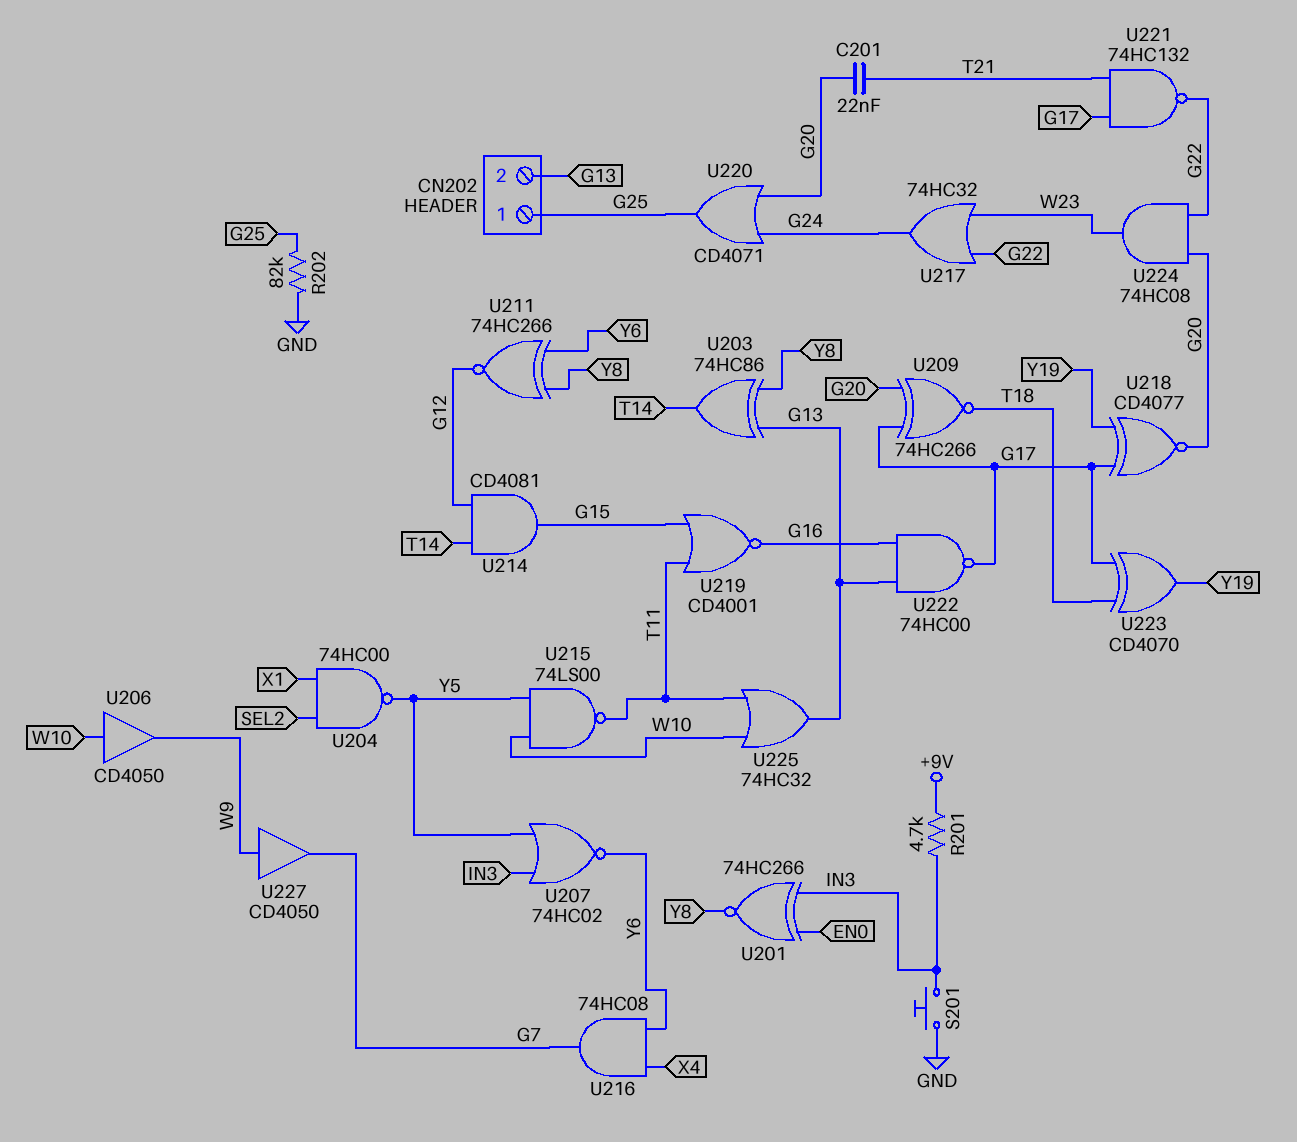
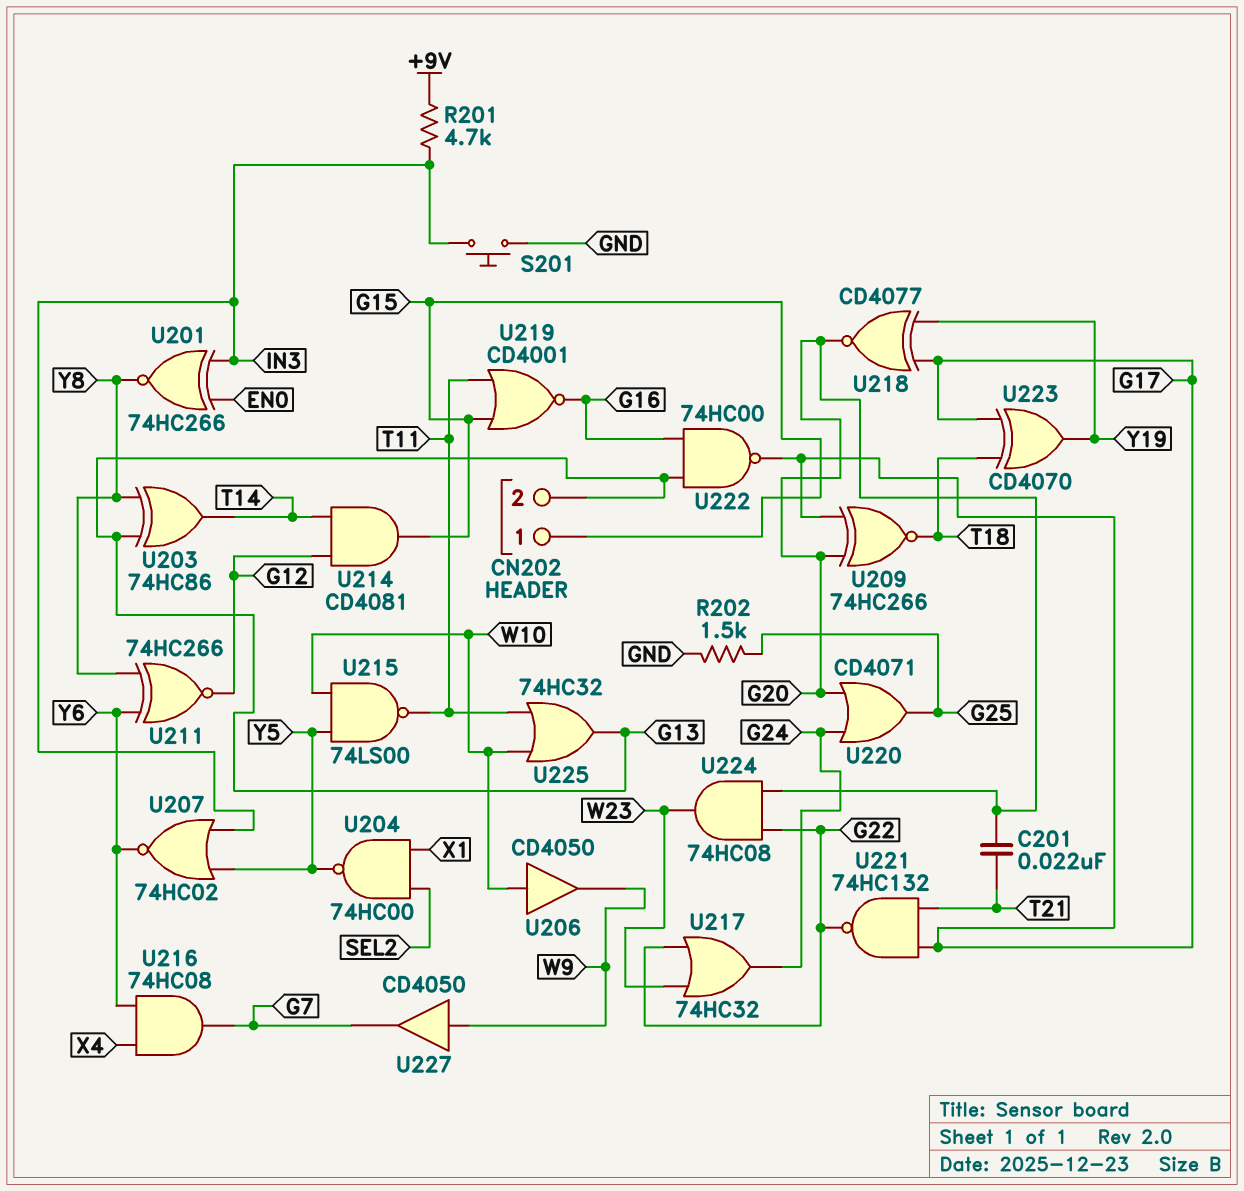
CN202 pin 1: G25 -> G15
R202: 82k (G25, GND) -> 1.5k (G25, GND)

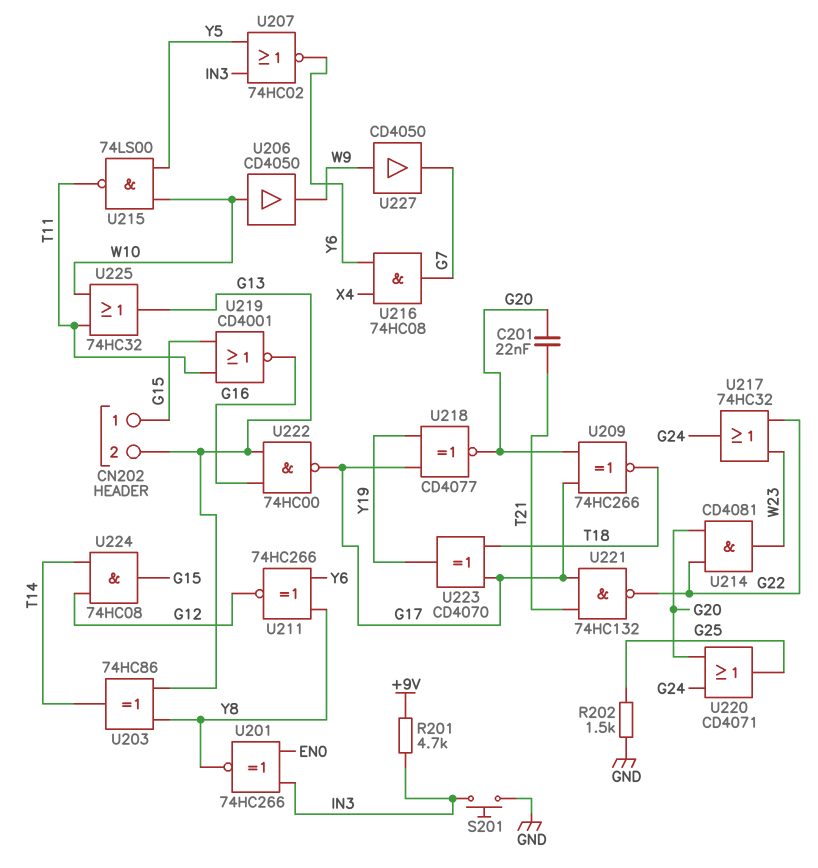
U204: NAND 74HC00 (in SEL2, in X1, out Y5) -> none
U214: AND CD4081 (in G12, in T14, out G15) -> AND CD4081 (in G20, in G22, out W23)
U224: AND 74HC08 (in G20, in G22, out W23) -> AND 74HC08 (in G12, in T14, out G15)

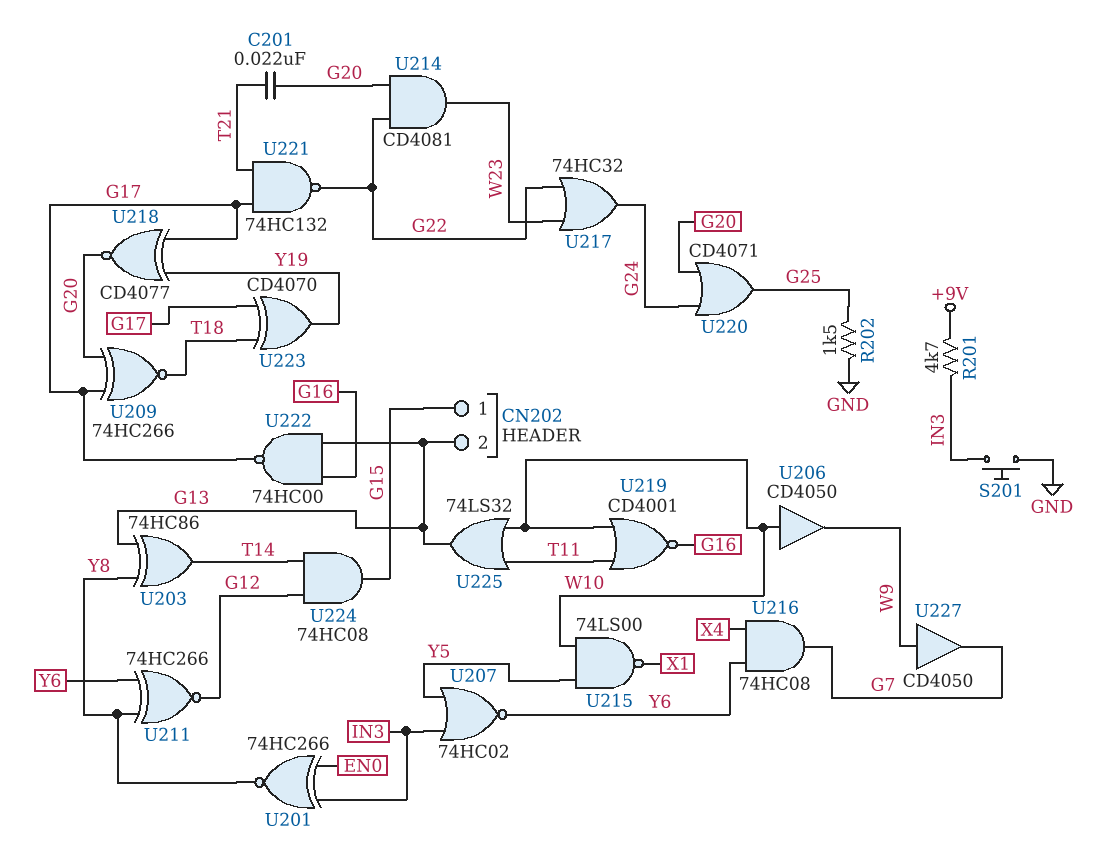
U215: NAND 74LS00 (in W10, in Y5, out T11) -> NAND 74LS00 (in W10, in Y5, out X1)
U219: NOR CD4001 (in G15, in T11, out G16) -> NOR CD4001 (in T11, in W10, out G16)
U225: OR 74HC32 (in T11, in W10, out G13) -> OR 74LS32 (in T11, in W10, out G13)

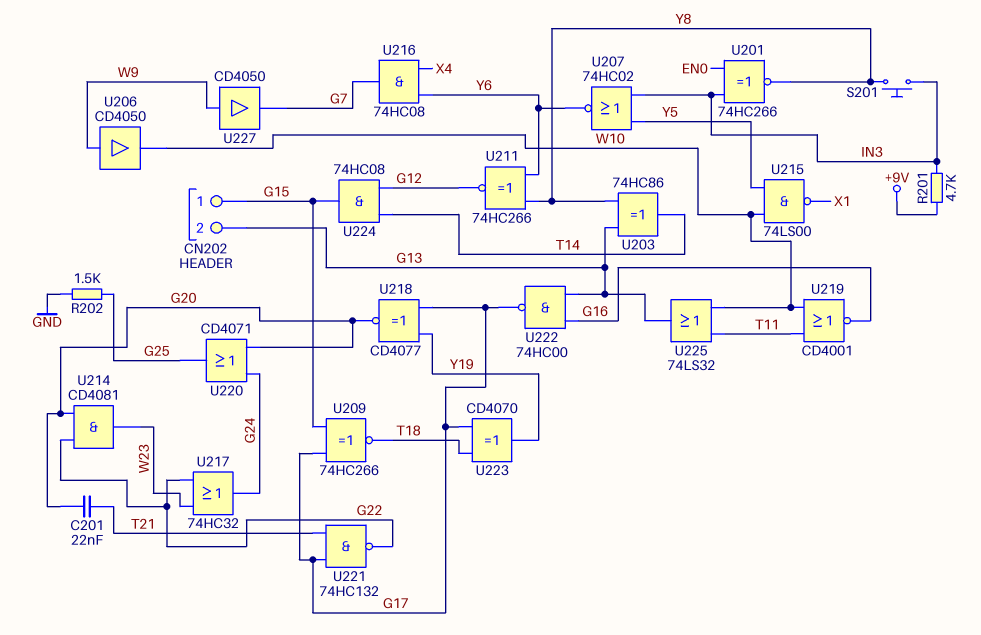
S201: button (GND, IN3) -> button (IN3, Y8)
U206: buffer CD4050 (in W10, out W9) -> buffer CD4050 (in W9, out W10)
U209: XNOR 74HC266 (in G17, in G20, out T18) -> XNOR 74HC266 (in G15, in G17, out T18)

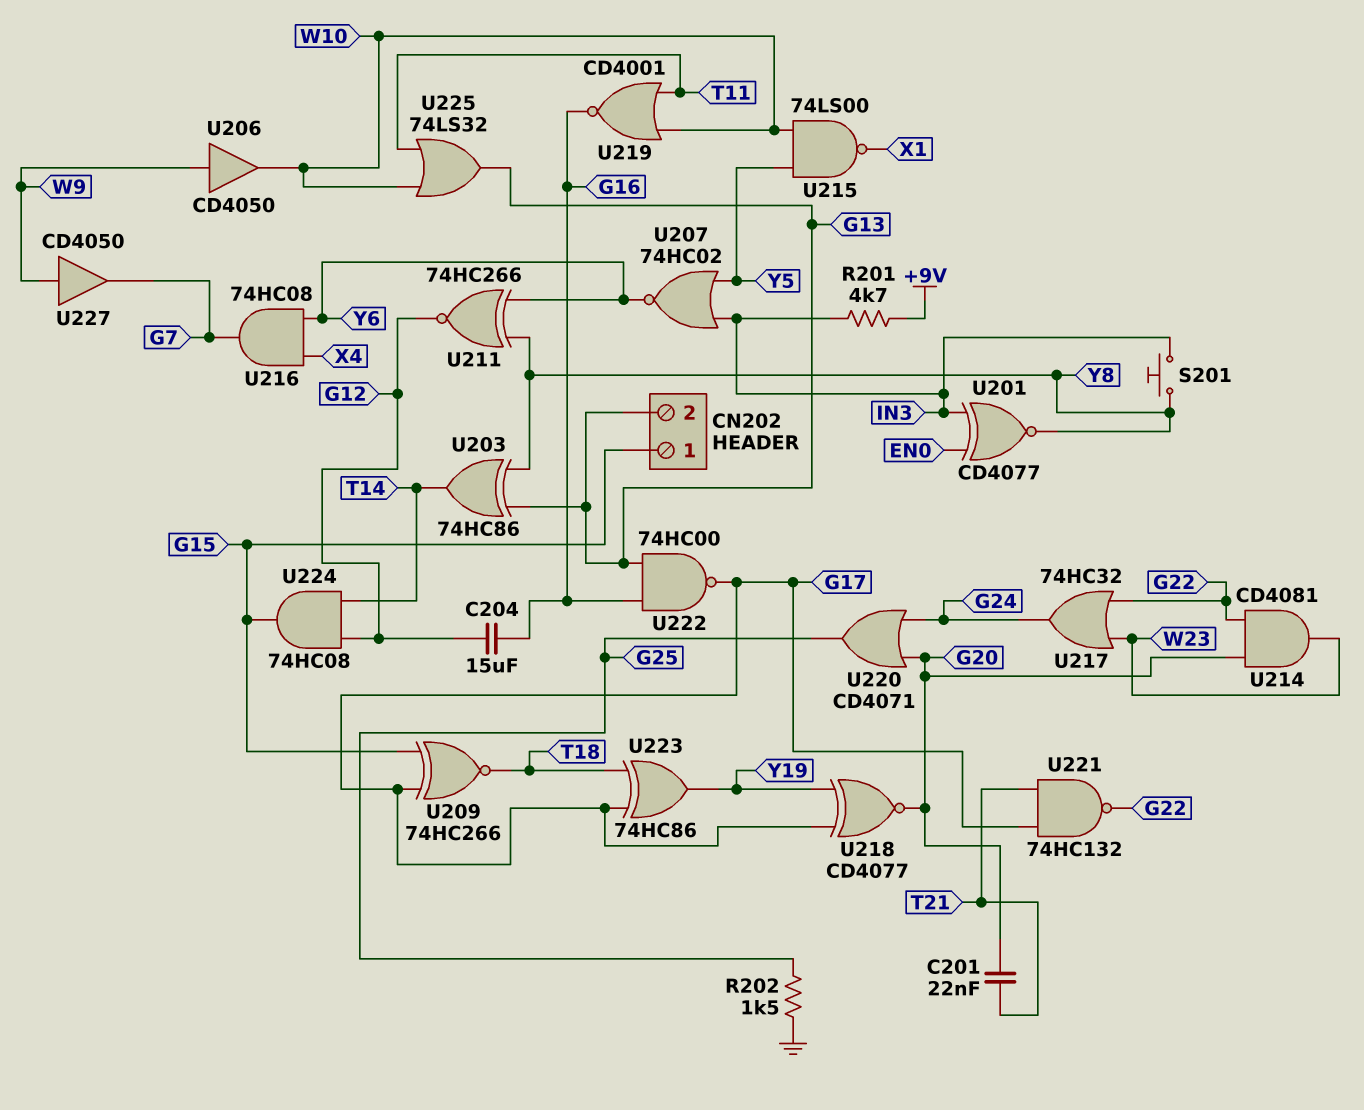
C204: none -> 15uF (G12, G16)
U201: XNOR 74HC266 (in EN0, in IN3, out Y8) -> XNOR CD4077 (in EN0, in IN3, out Y8)
U223: XOR CD4070 (in G17, in T18, out Y19) -> XOR 74HC86 (in G17, in T18, out Y19)

